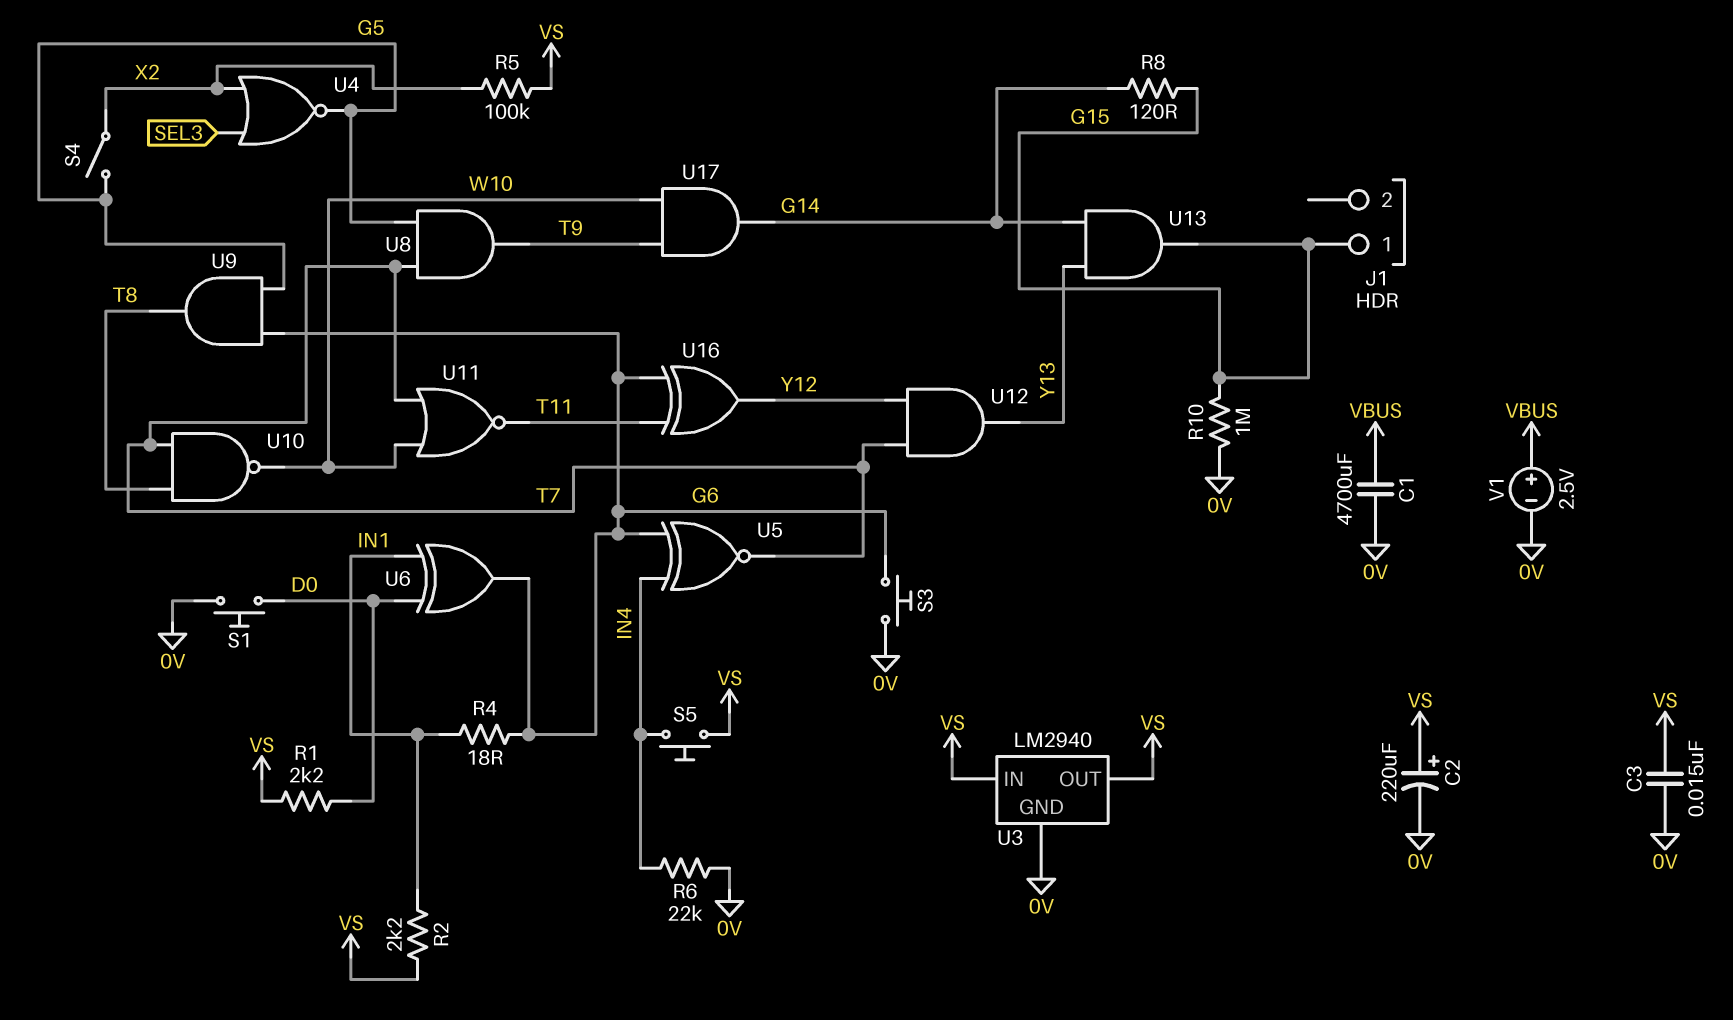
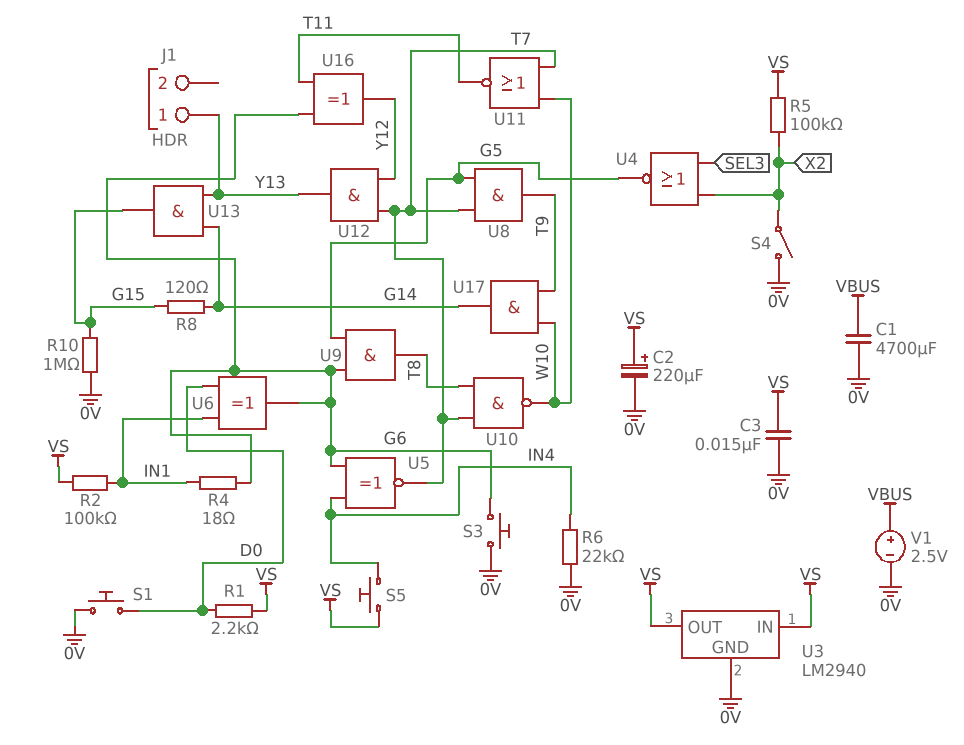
J1 pin 1: G15 -> Y13
R2: 2.2k (IN1, VS) -> 100k (IN1, VS)
S4: switch (G5, X2) -> switch (0V, X2)

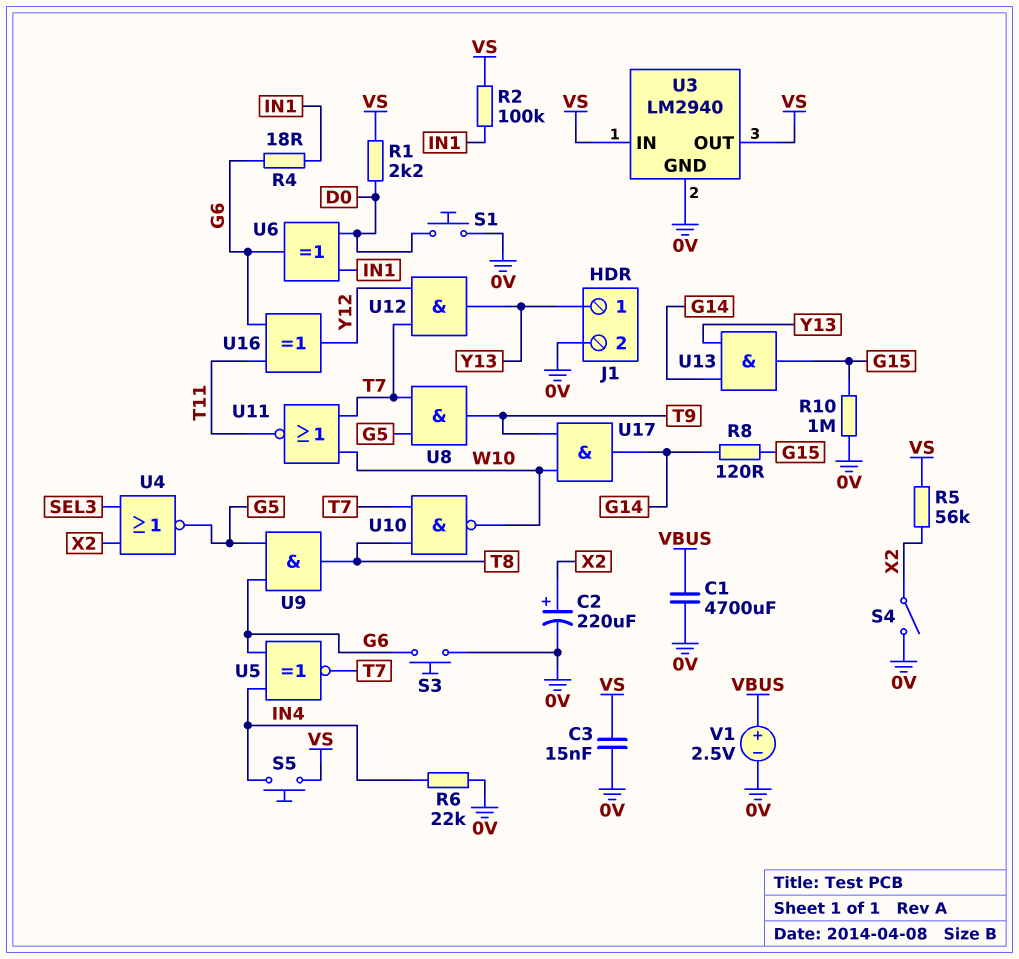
C2: 220uF (plus VS, minus 0V) -> 220uF (plus X2, minus 0V)
J1 pin 2: none -> 0V
R5: 100k (VS, X2) -> 56k (VS, X2)

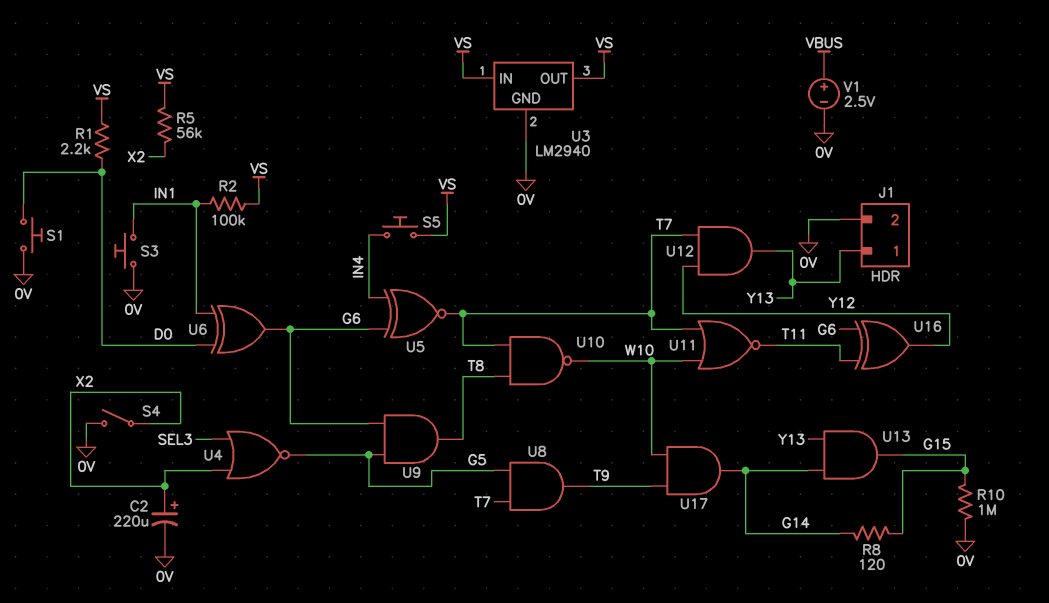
C1: 4700uF (0V, VBUS) -> none
C3: 15nF (0V, VS) -> none
R4: 18 (G6, IN1) -> none
R6: 22k (0V, IN4) -> none
S3: button (0V, G6) -> button (0V, IN1)

